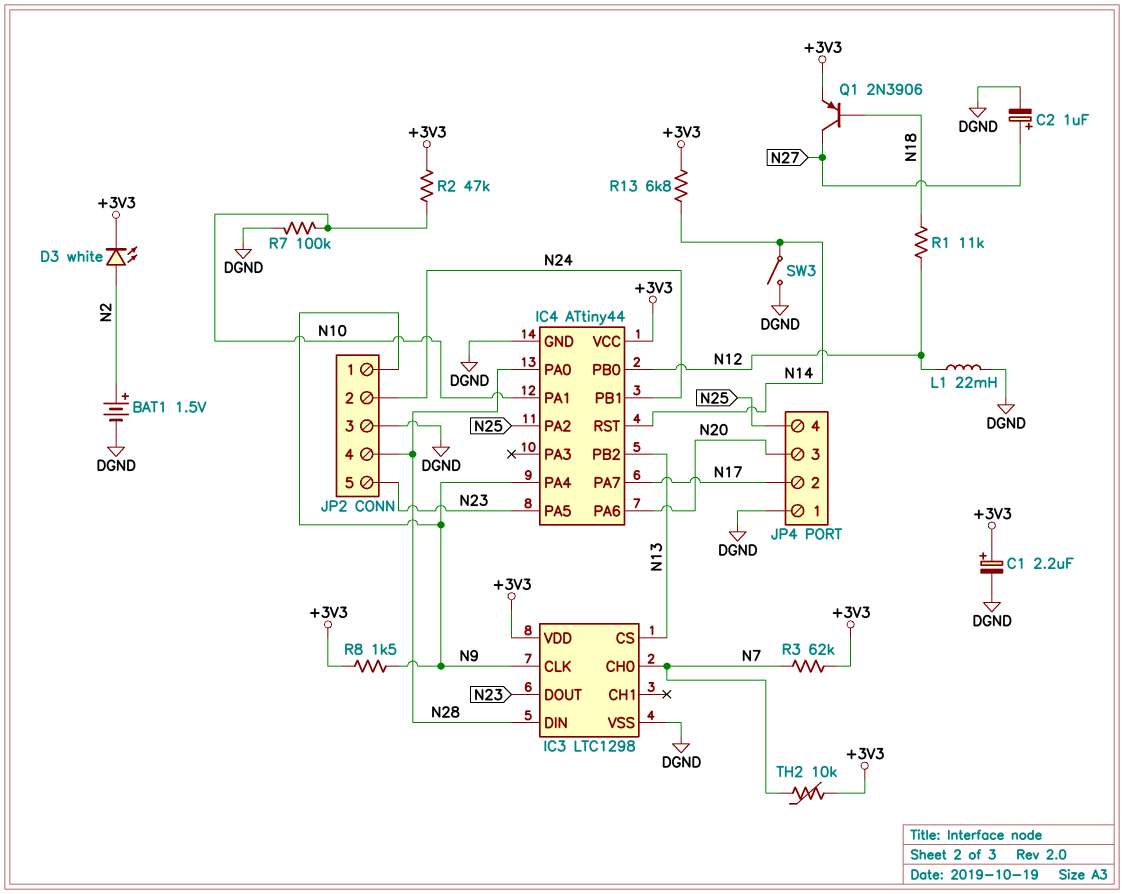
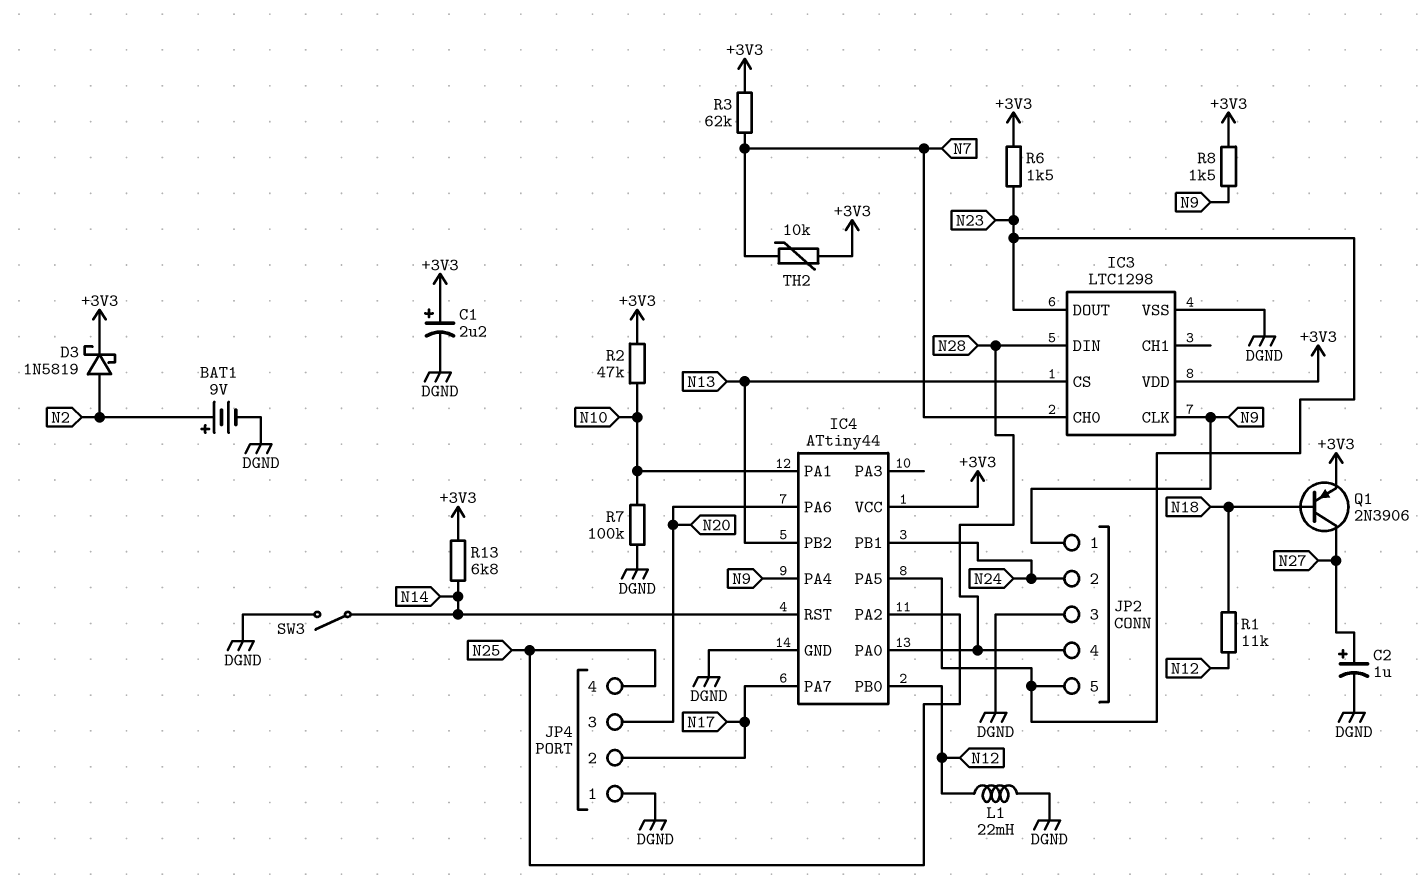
BAT1: 1.5V (plus N2, minus DGND) -> 9V (plus N2, minus DGND)
D3: LED white (A N2, K +3V3) -> schottky 1N5819 (A N2, K +3V3)
R6: none -> 1.5k (+3V3, N23)

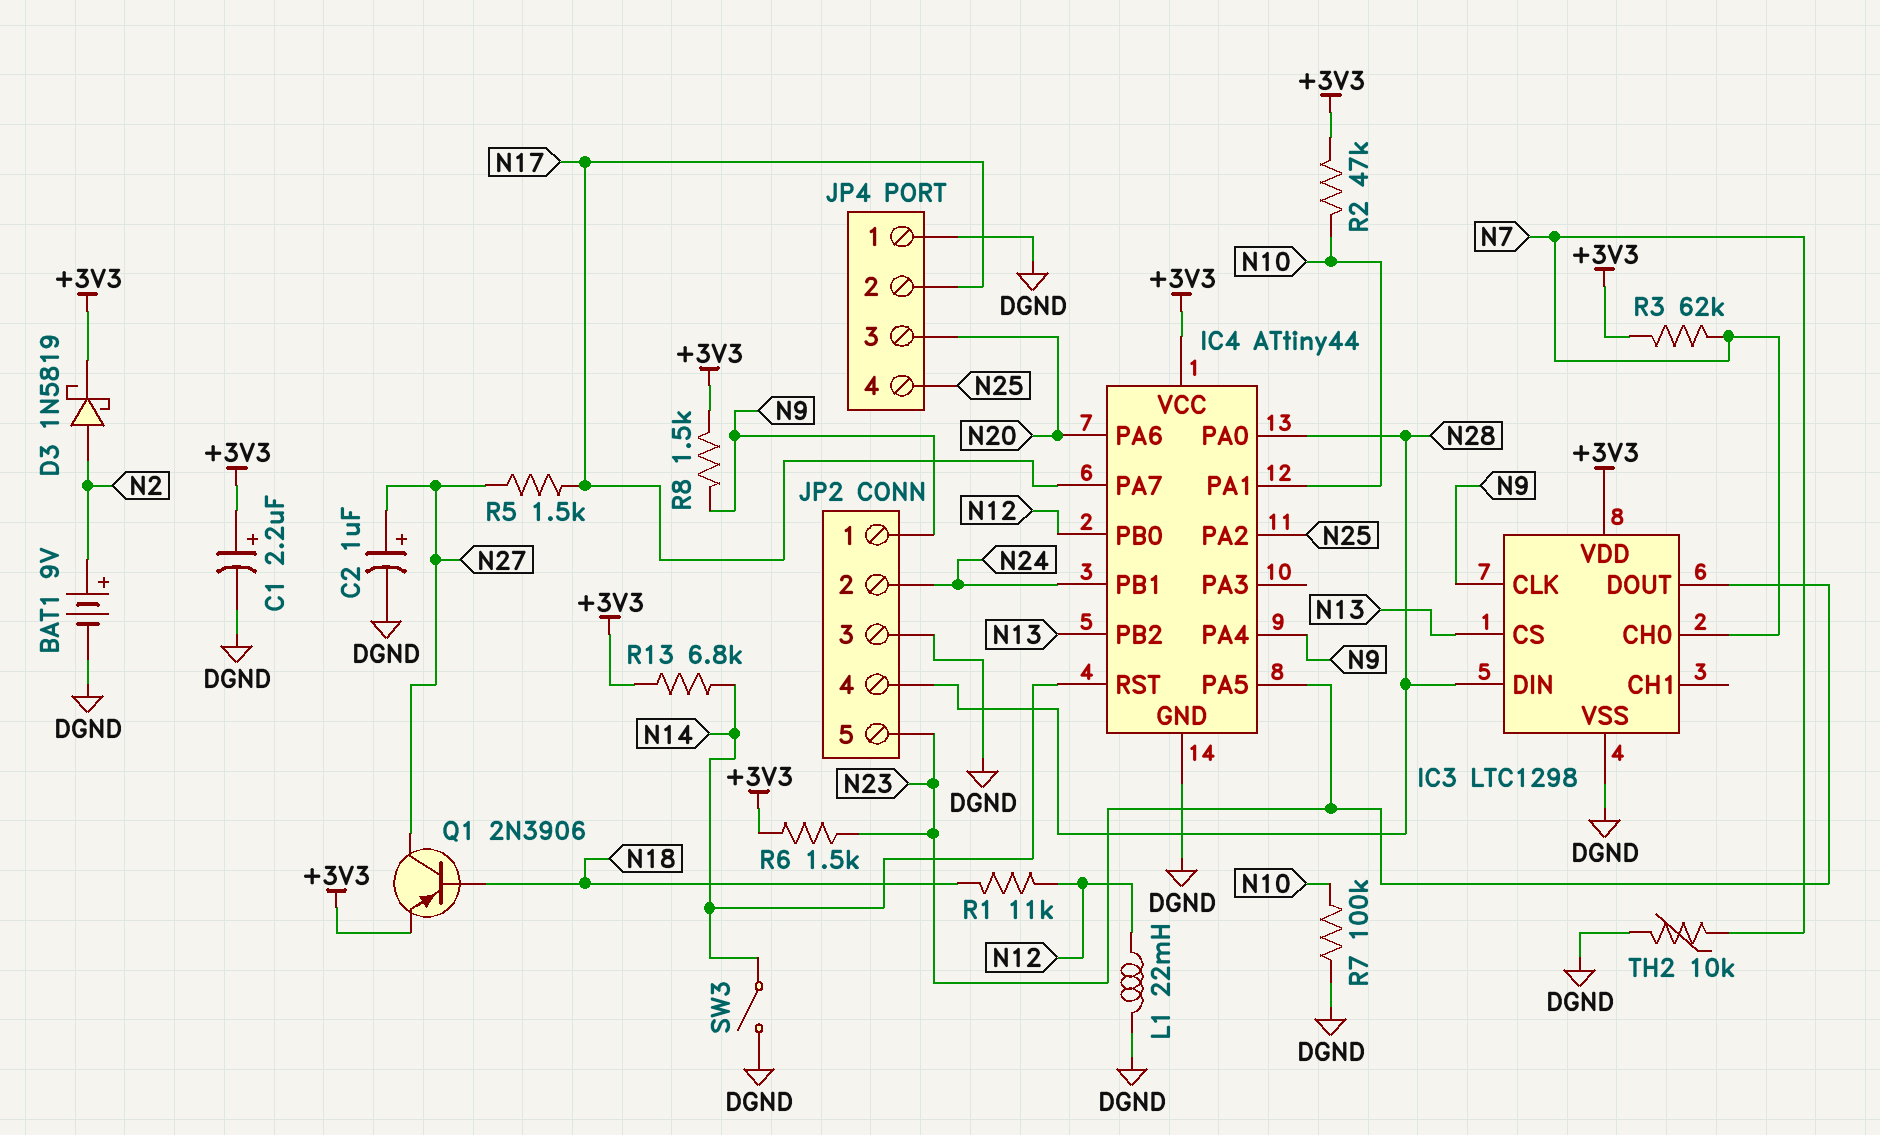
R5: none -> 1.5k (N17, N27)
TH2: 10k (+3V3, N7) -> 10k (DGND, N7)

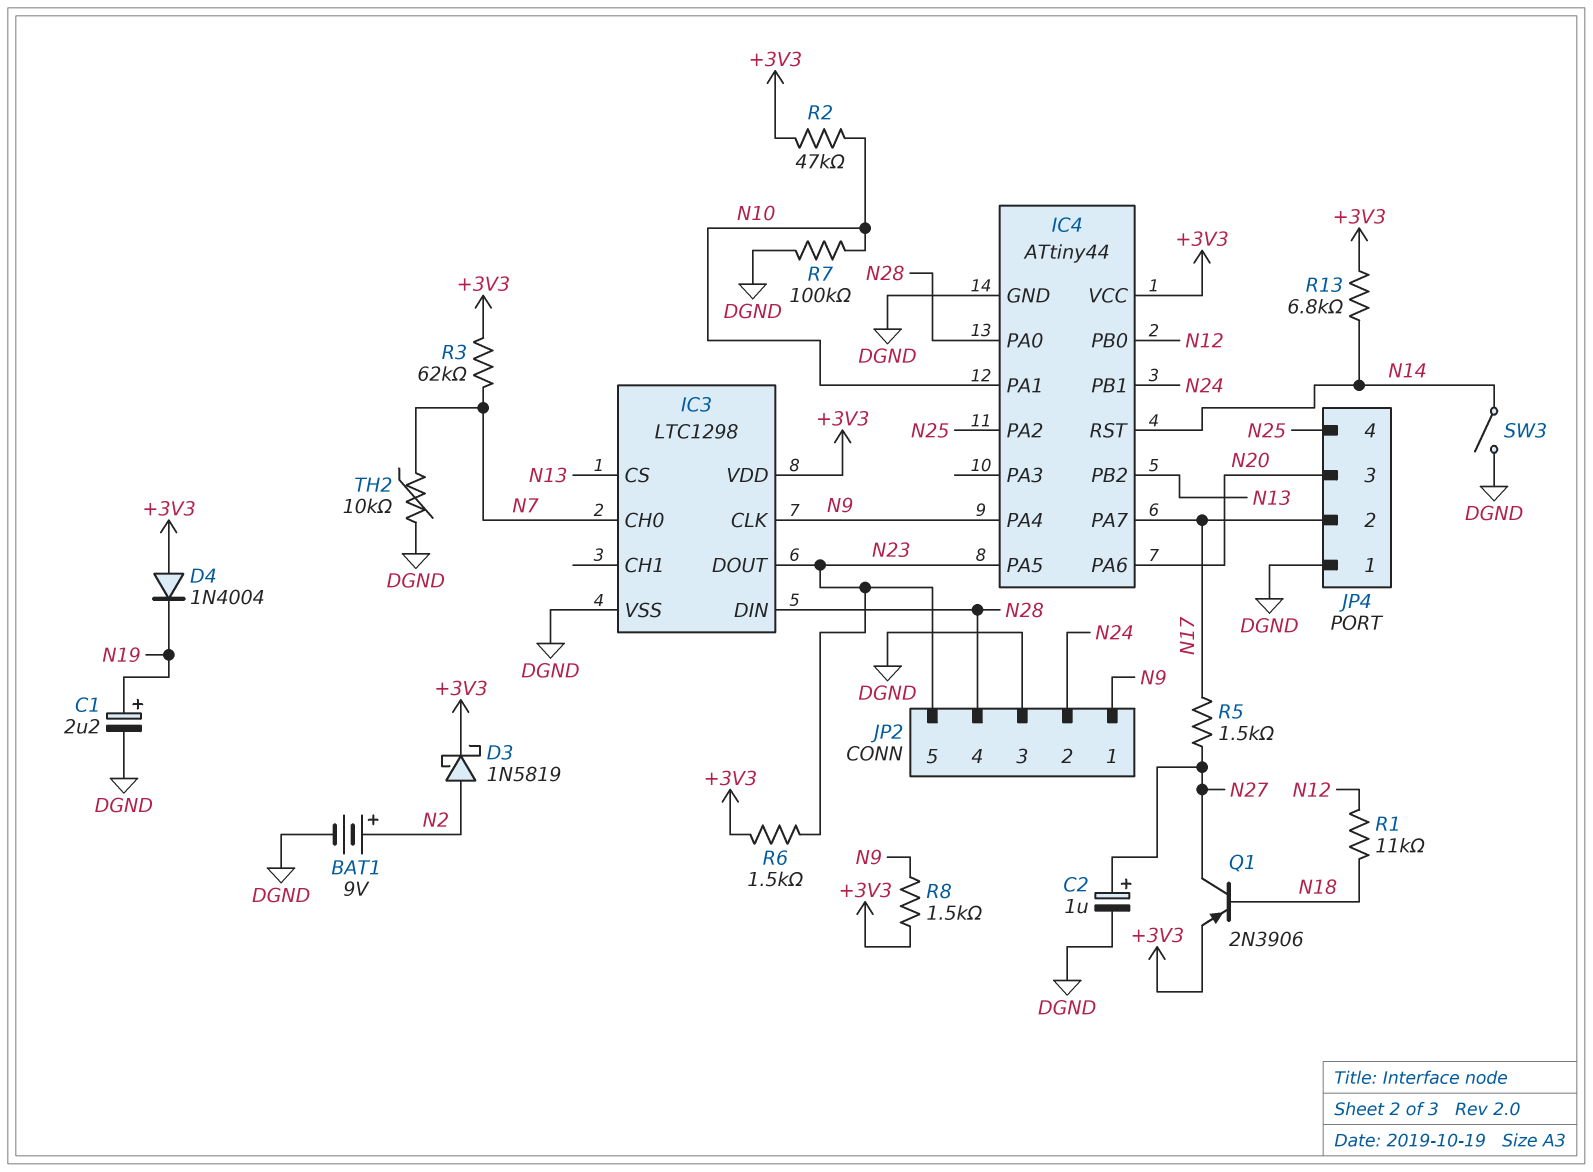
C1: 2.2uF (plus +3V3, minus DGND) -> 2.2uF (plus N19, minus DGND)
D4: none -> diode 1N4004 (A +3V3, K N19)
L1: 22mH (DGND, N12) -> none

